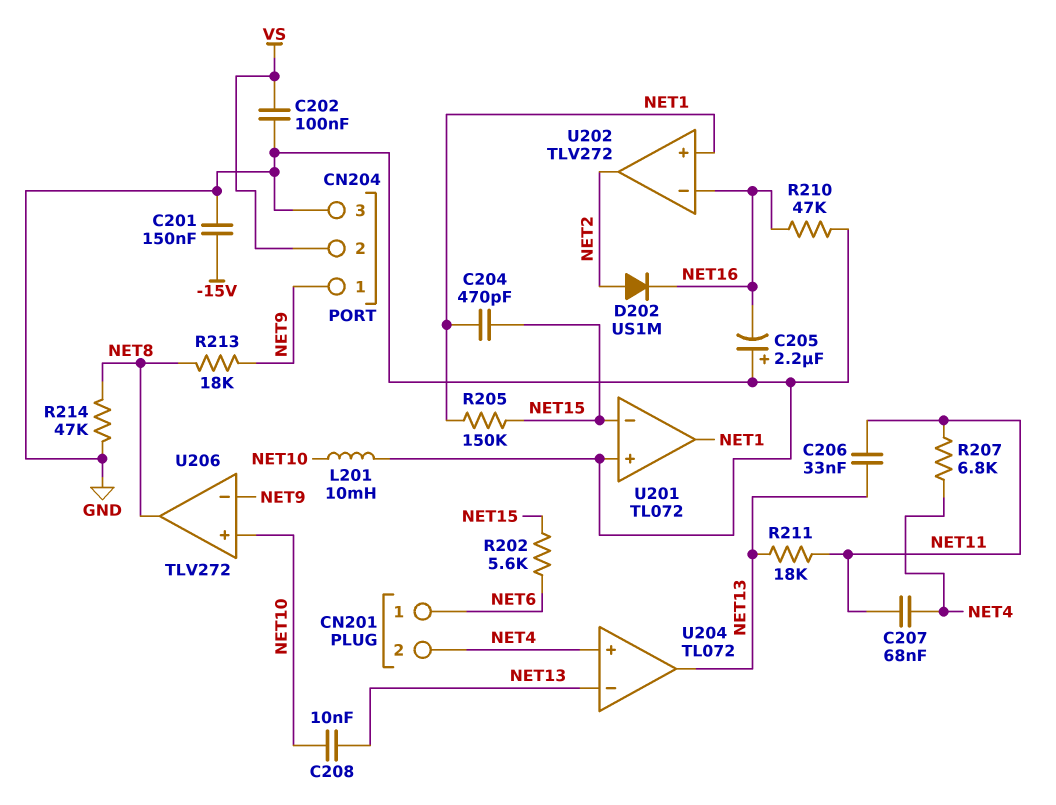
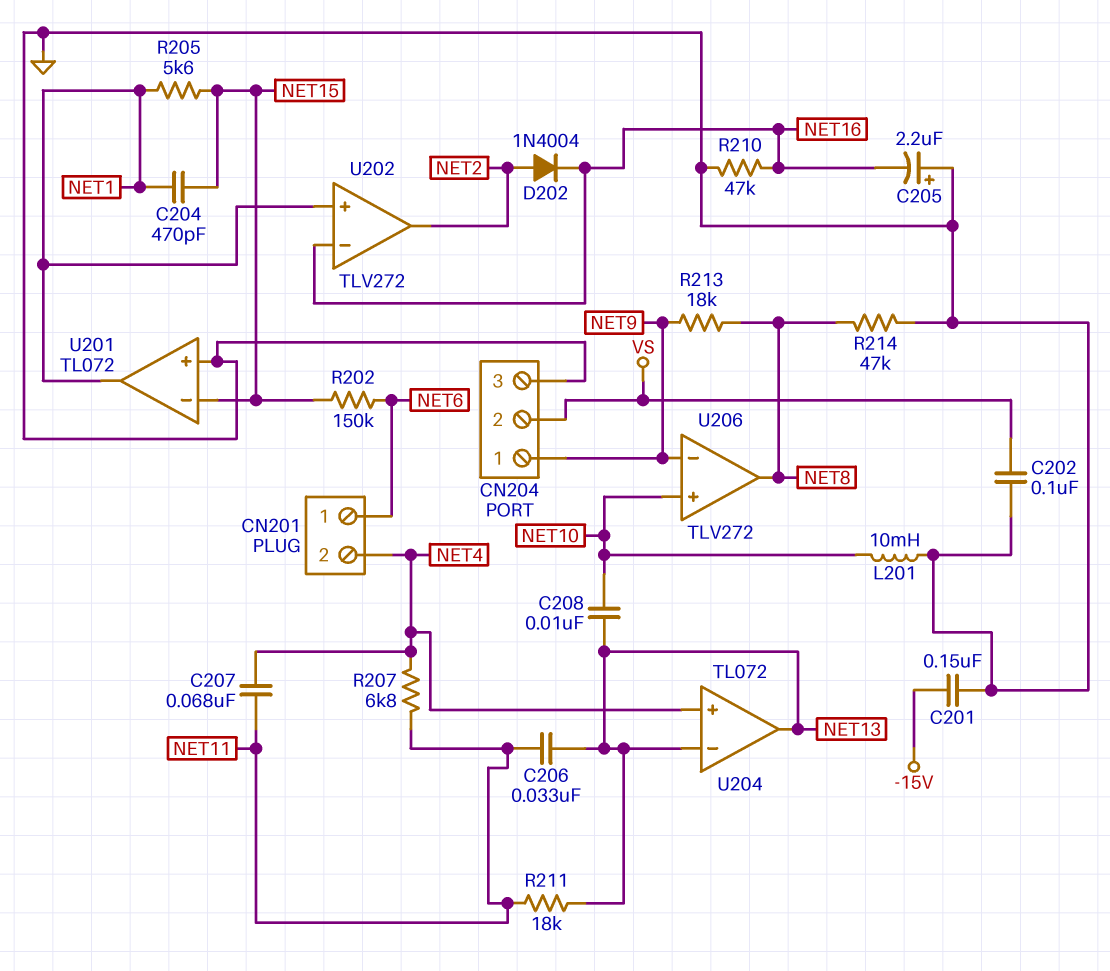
D202: diode US1M (A NET2, K NET16) -> diode 1N4004 (A NET2, K NET16)
R202: 5.6k (NET6, NET15) -> 150k (NET6, NET15)
R205: 150k (NET1, NET15) -> 5.6k (NET1, NET15)

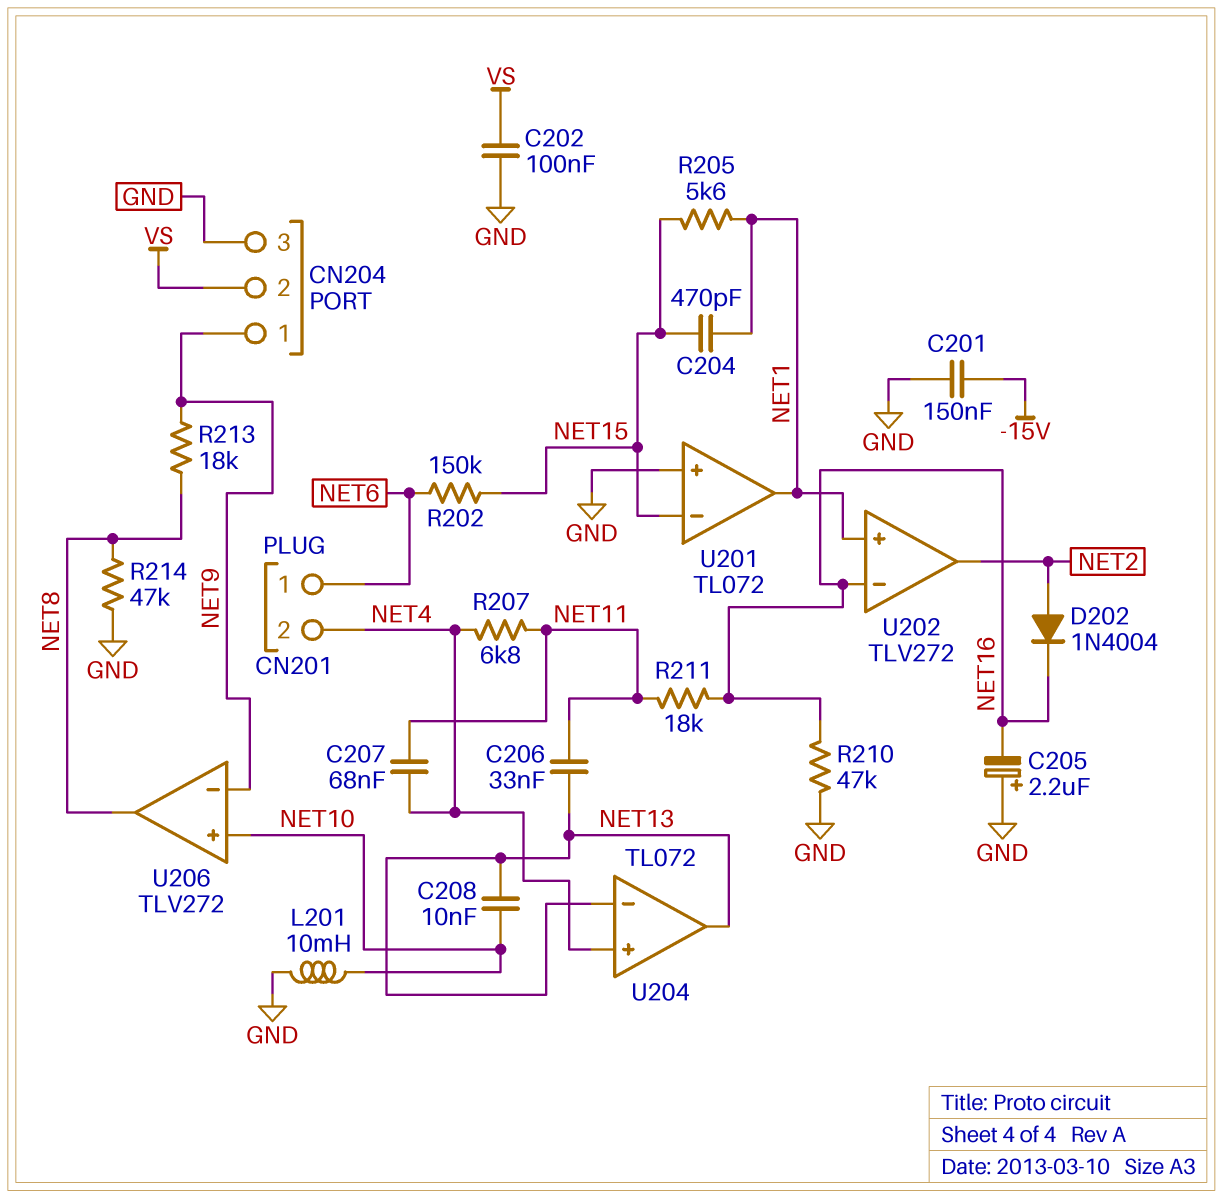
R211: 18k (NET11, NET13) -> 18k (NET11, NET16)

